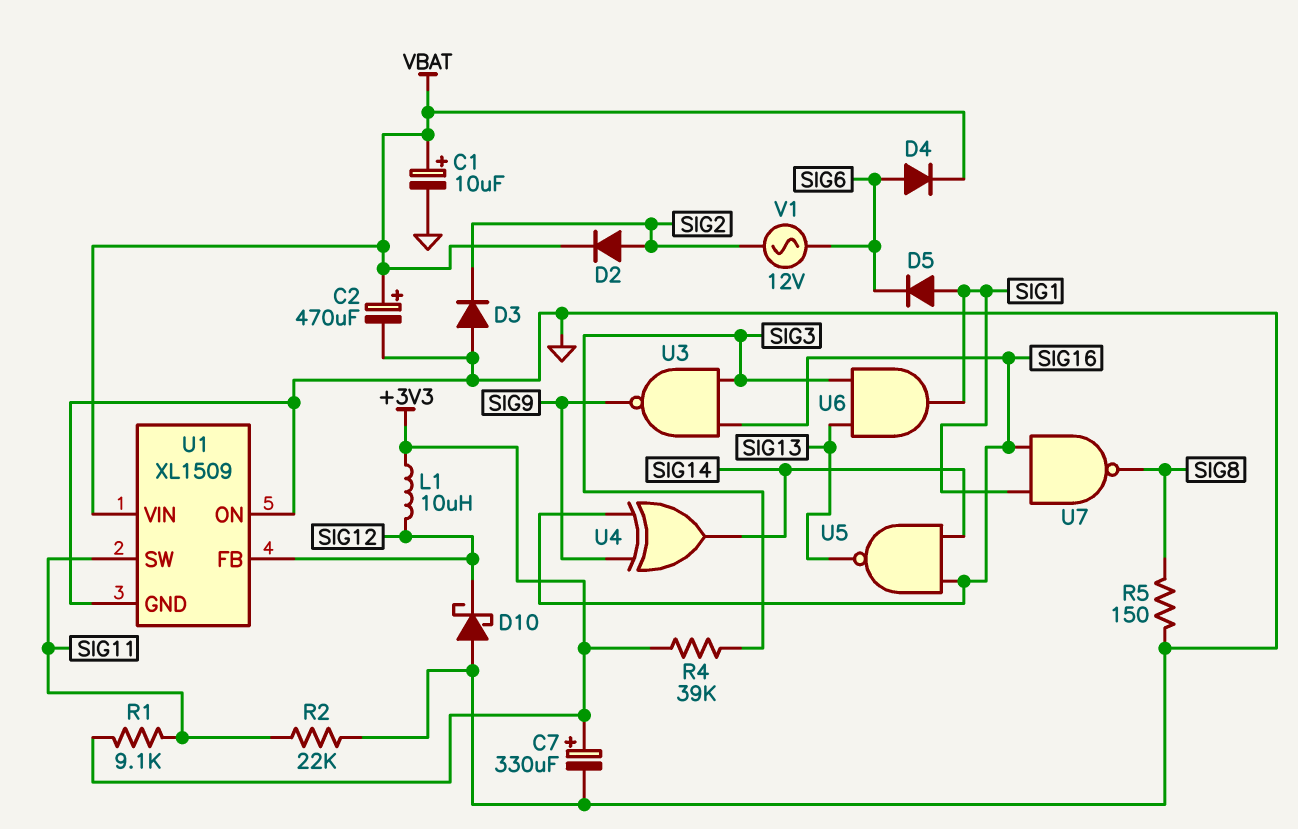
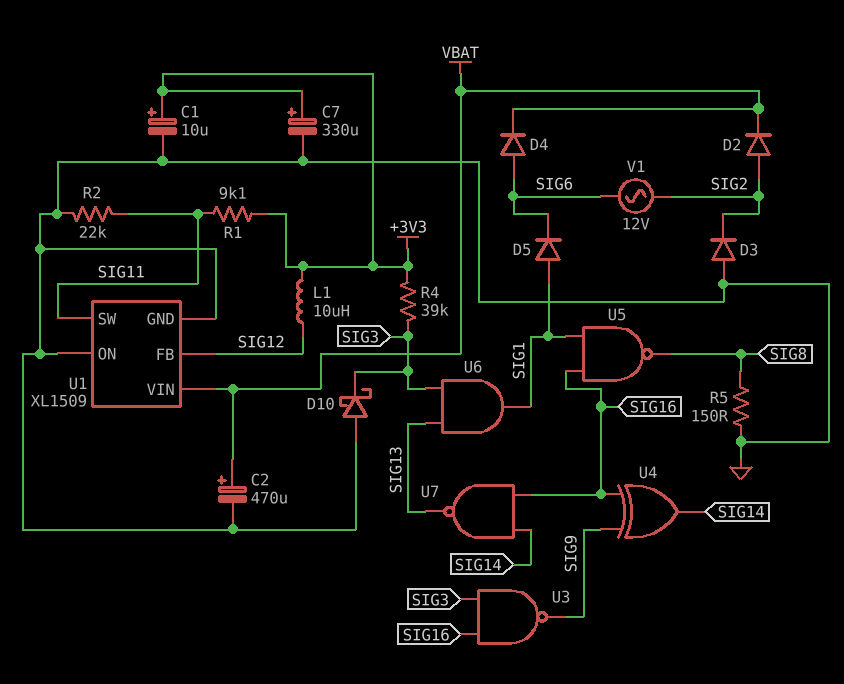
C1: 10uF (plus VBAT, minus GND) -> 10uF (plus +3V3, minus GND)
D10: schottky (A GND, K SIG12) -> schottky (A GND, K SIG3)
U5: NAND (in SIG14, in SIG16, out SIG13) -> NAND (in SIG1, in SIG16, out SIG8)
U7: NAND (in SIG1, in SIG16, out SIG8) -> NAND (in SIG14, in SIG16, out SIG13)

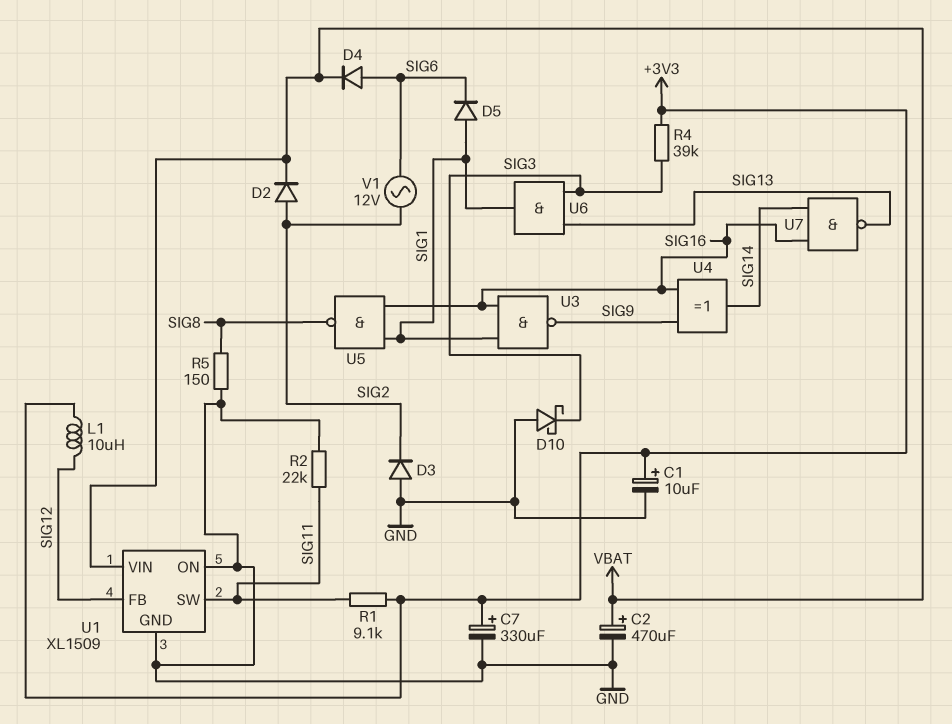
U3: NAND (in SIG3, in SIG16, out SIG9) -> NAND (in SIG1, in SIG16, out SIG9)

